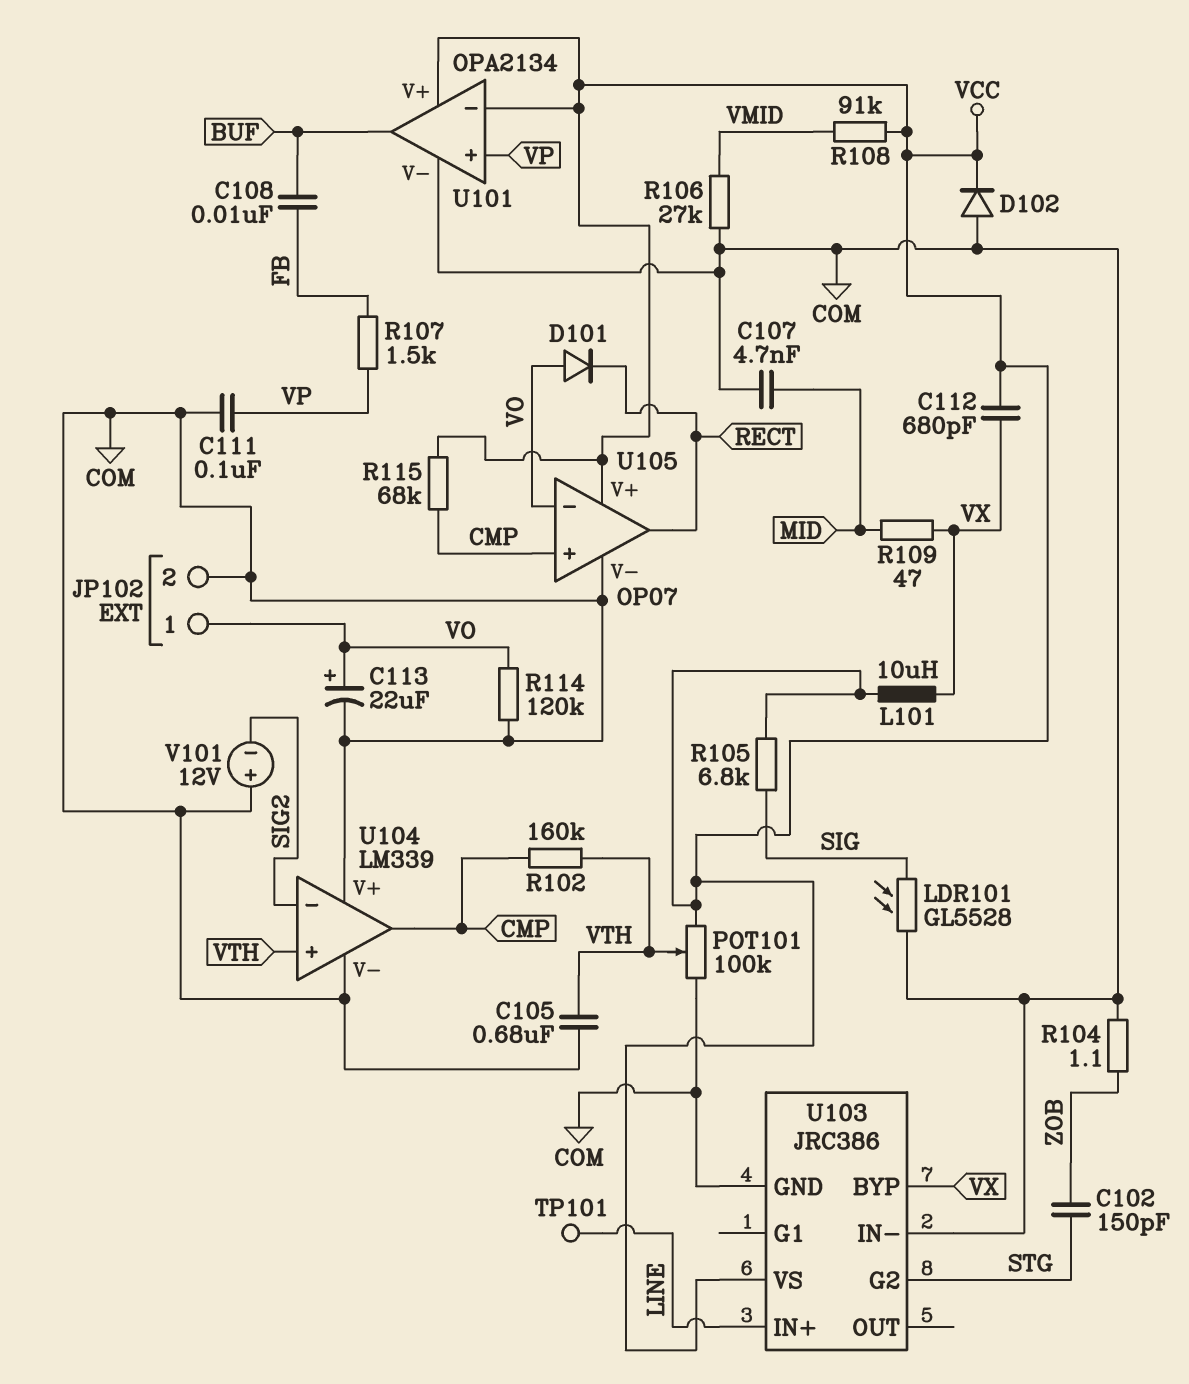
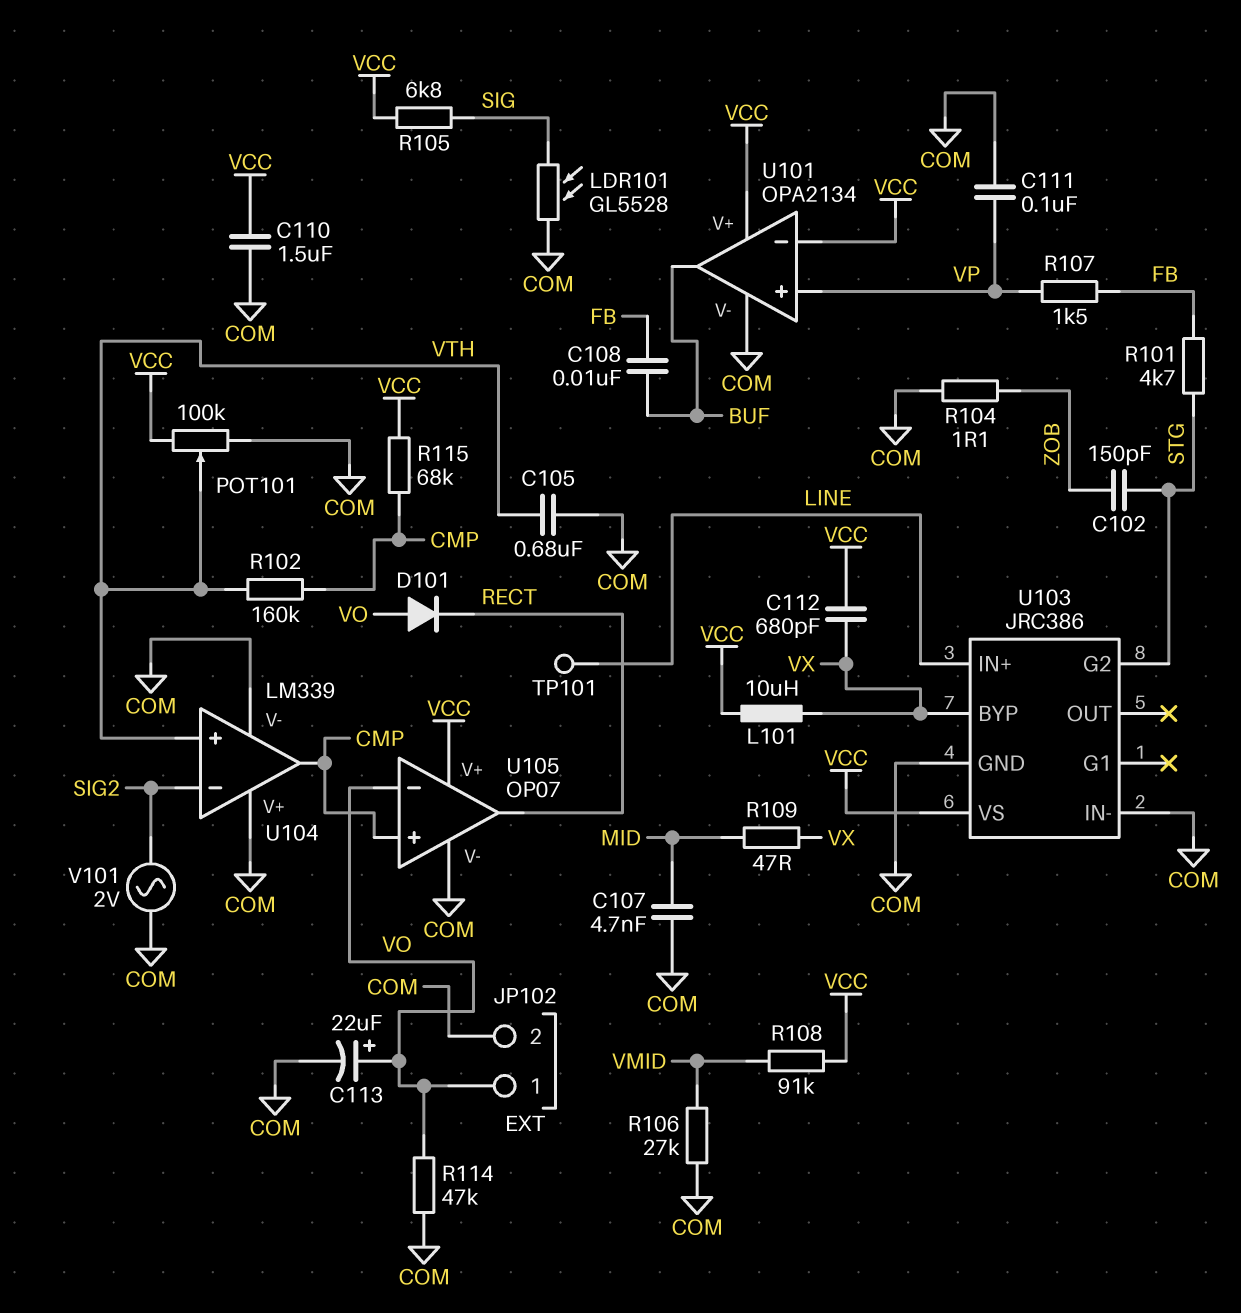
C110: none -> 1.5uF (COM, VCC)
D102: diode (A COM, K VCC) -> none
R101: none -> 4.7k (FB, STG)
R114: 120k (COM, VO) -> 47k (COM, VO)
V101: 12V (plus COM, minus SIG2) -> AC 2V (COM, SIG2)

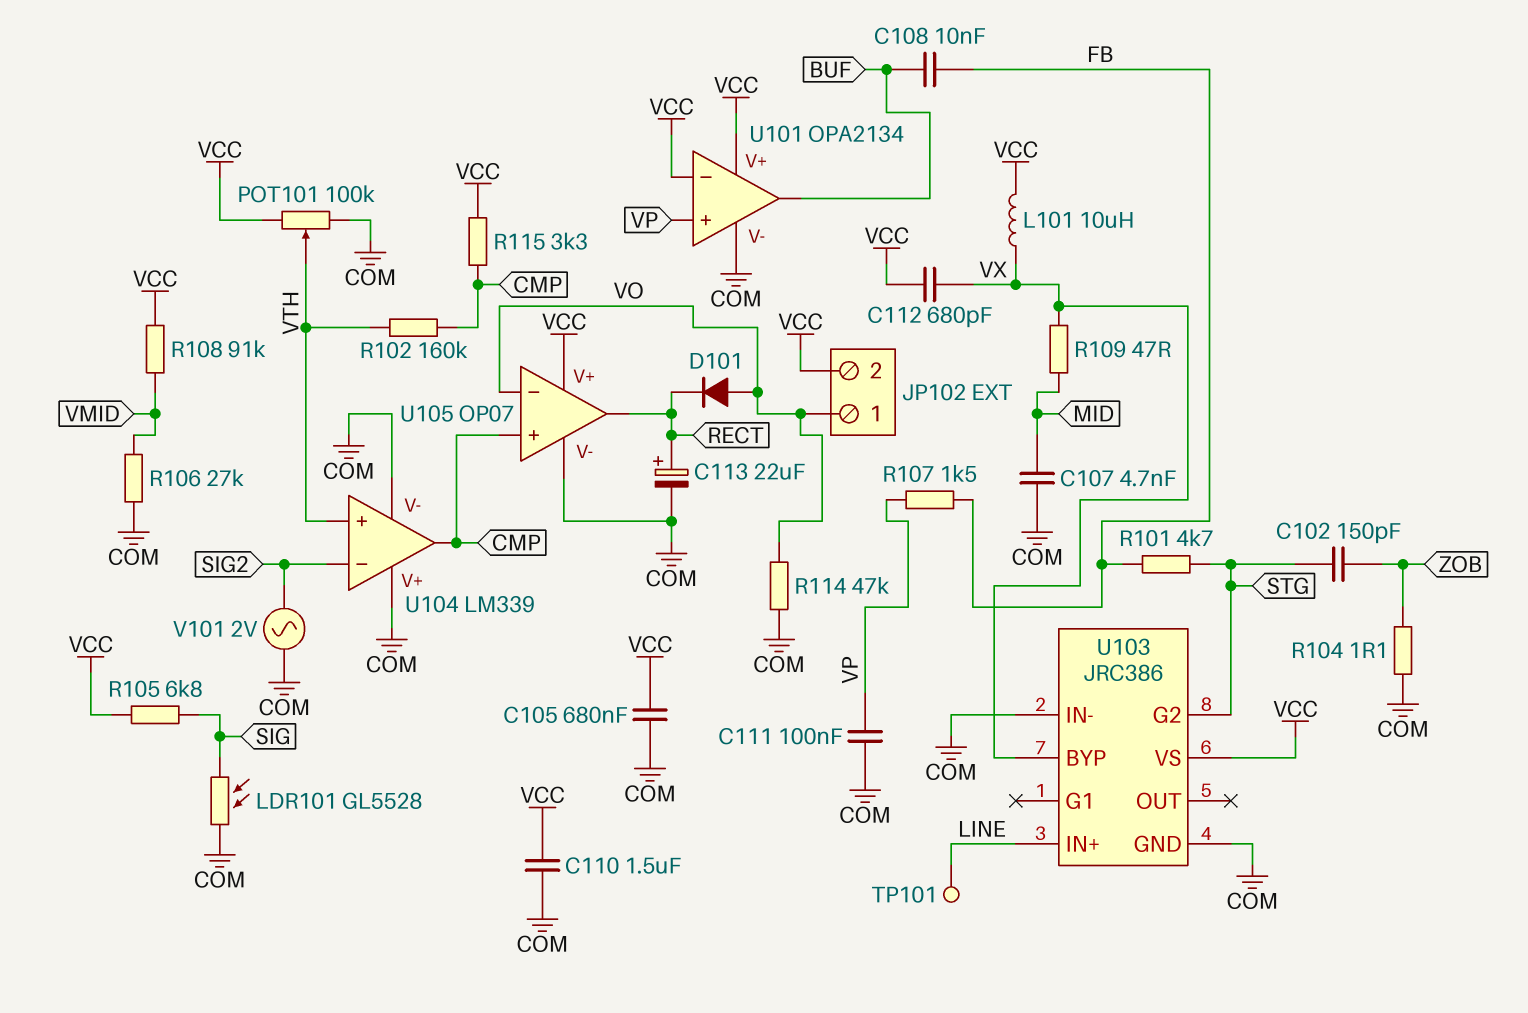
C105: 680nF (COM, VTH) -> 680nF (COM, VCC)
C113: 22uF (plus VO, minus COM) -> 22uF (plus RECT, minus COM)
JP102 pin 2: COM -> VCC
R115: 68k (CMP, VCC) -> 3.3k (CMP, VCC)

